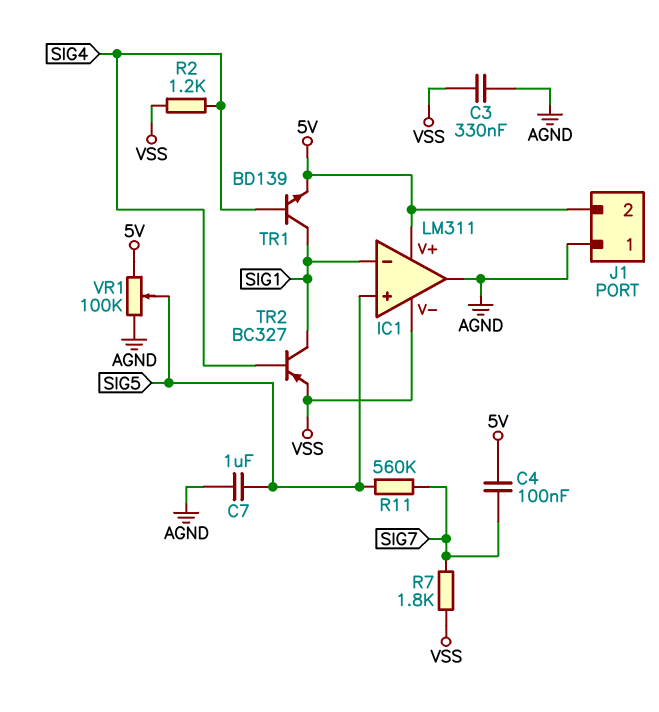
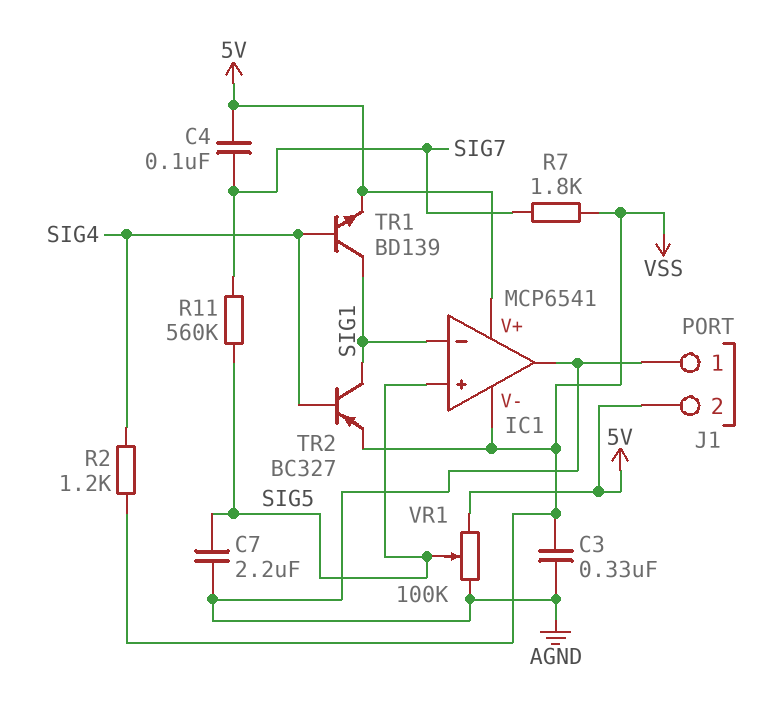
C7: 1uF (AGND, SIG5) -> 2.2uF (AGND, SIG5)
IC1: LM311 -> MCP6541

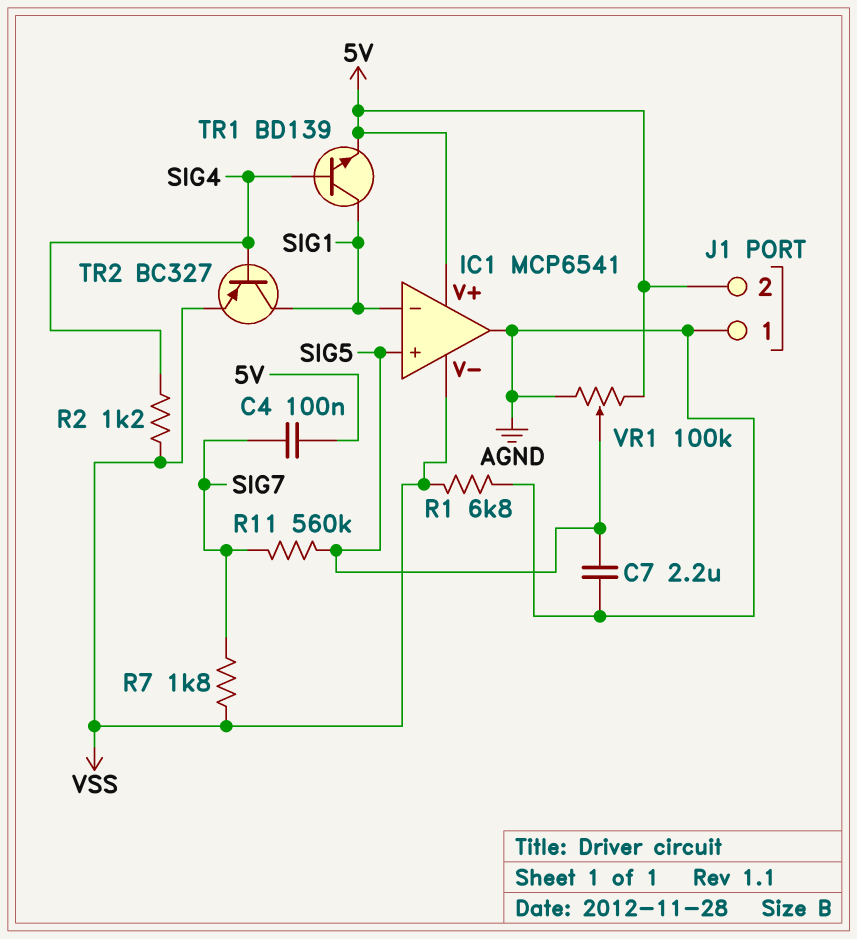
C3: 330nF (AGND, VSS) -> none
R1: none -> 6.8k (AGND, VSS)

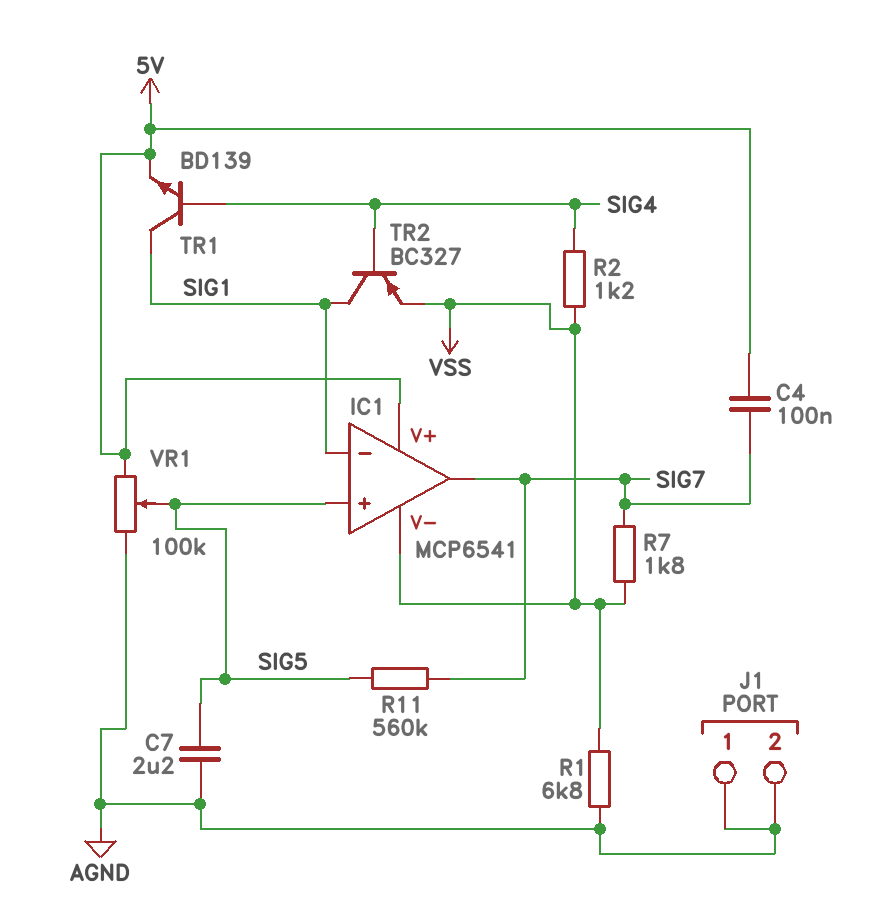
IC1 pin out: AGND -> SIG7
J1 pin 2: 5V -> AGND

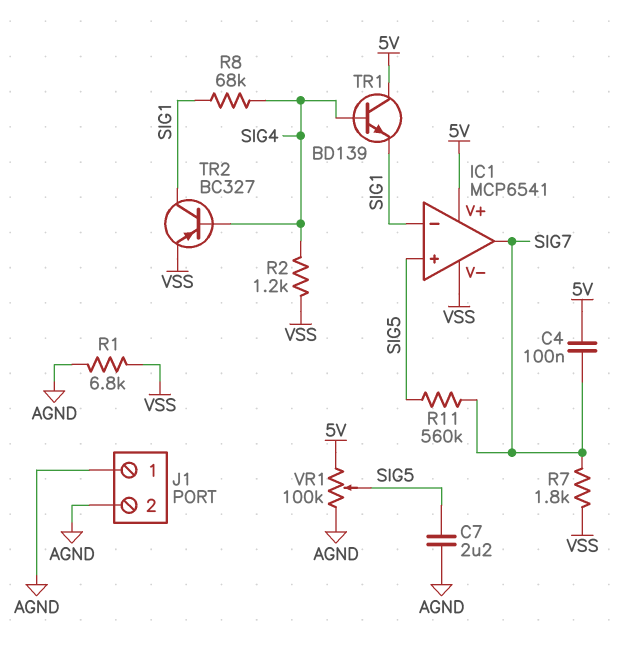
R8: none -> 68k (SIG1, SIG4)
TR1: NPN BD139 (B SIG4, C SIG1, E 5V) -> NPN BD139 (B SIG4, C 5V, E SIG1)

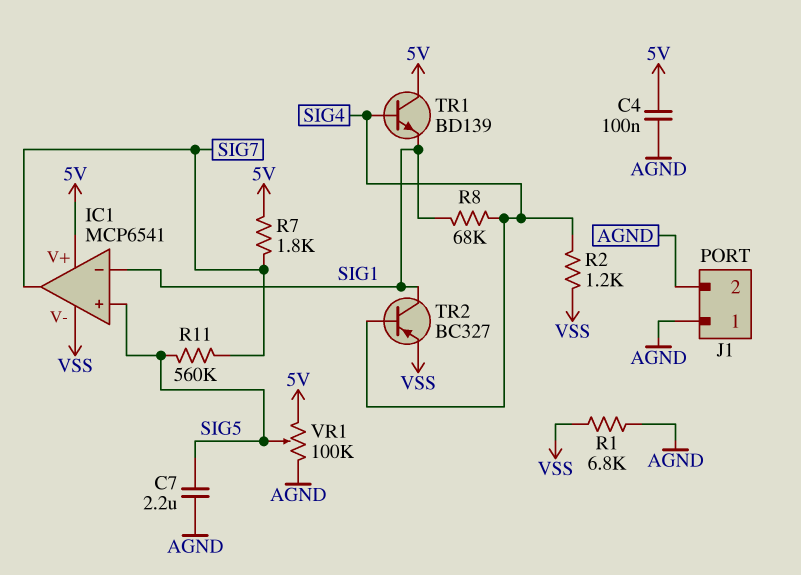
C4: 100nF (5V, SIG7) -> 100nF (5V, AGND)
R7: 1.8k (SIG7, VSS) -> 1.8k (5V, SIG7)

